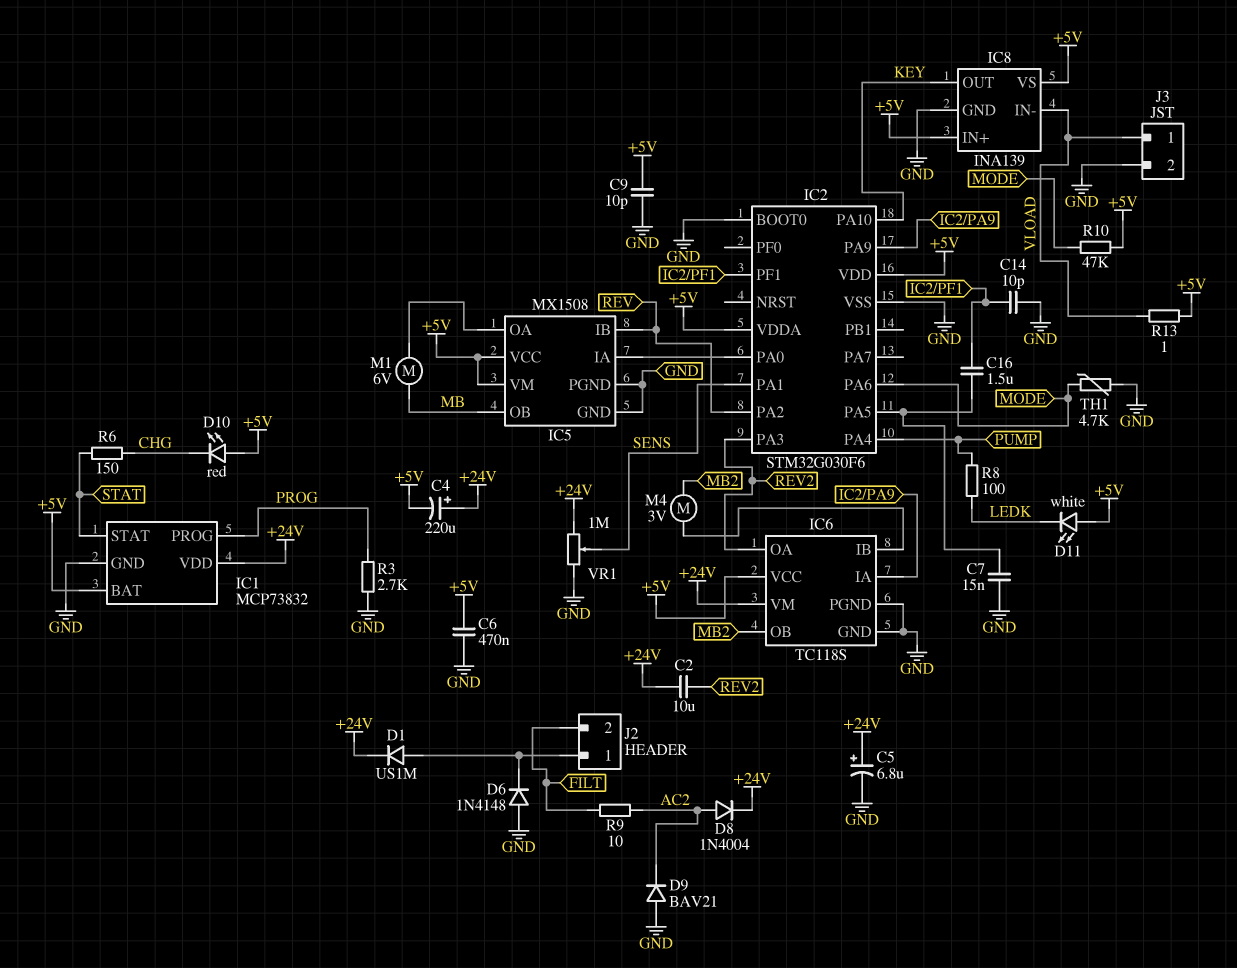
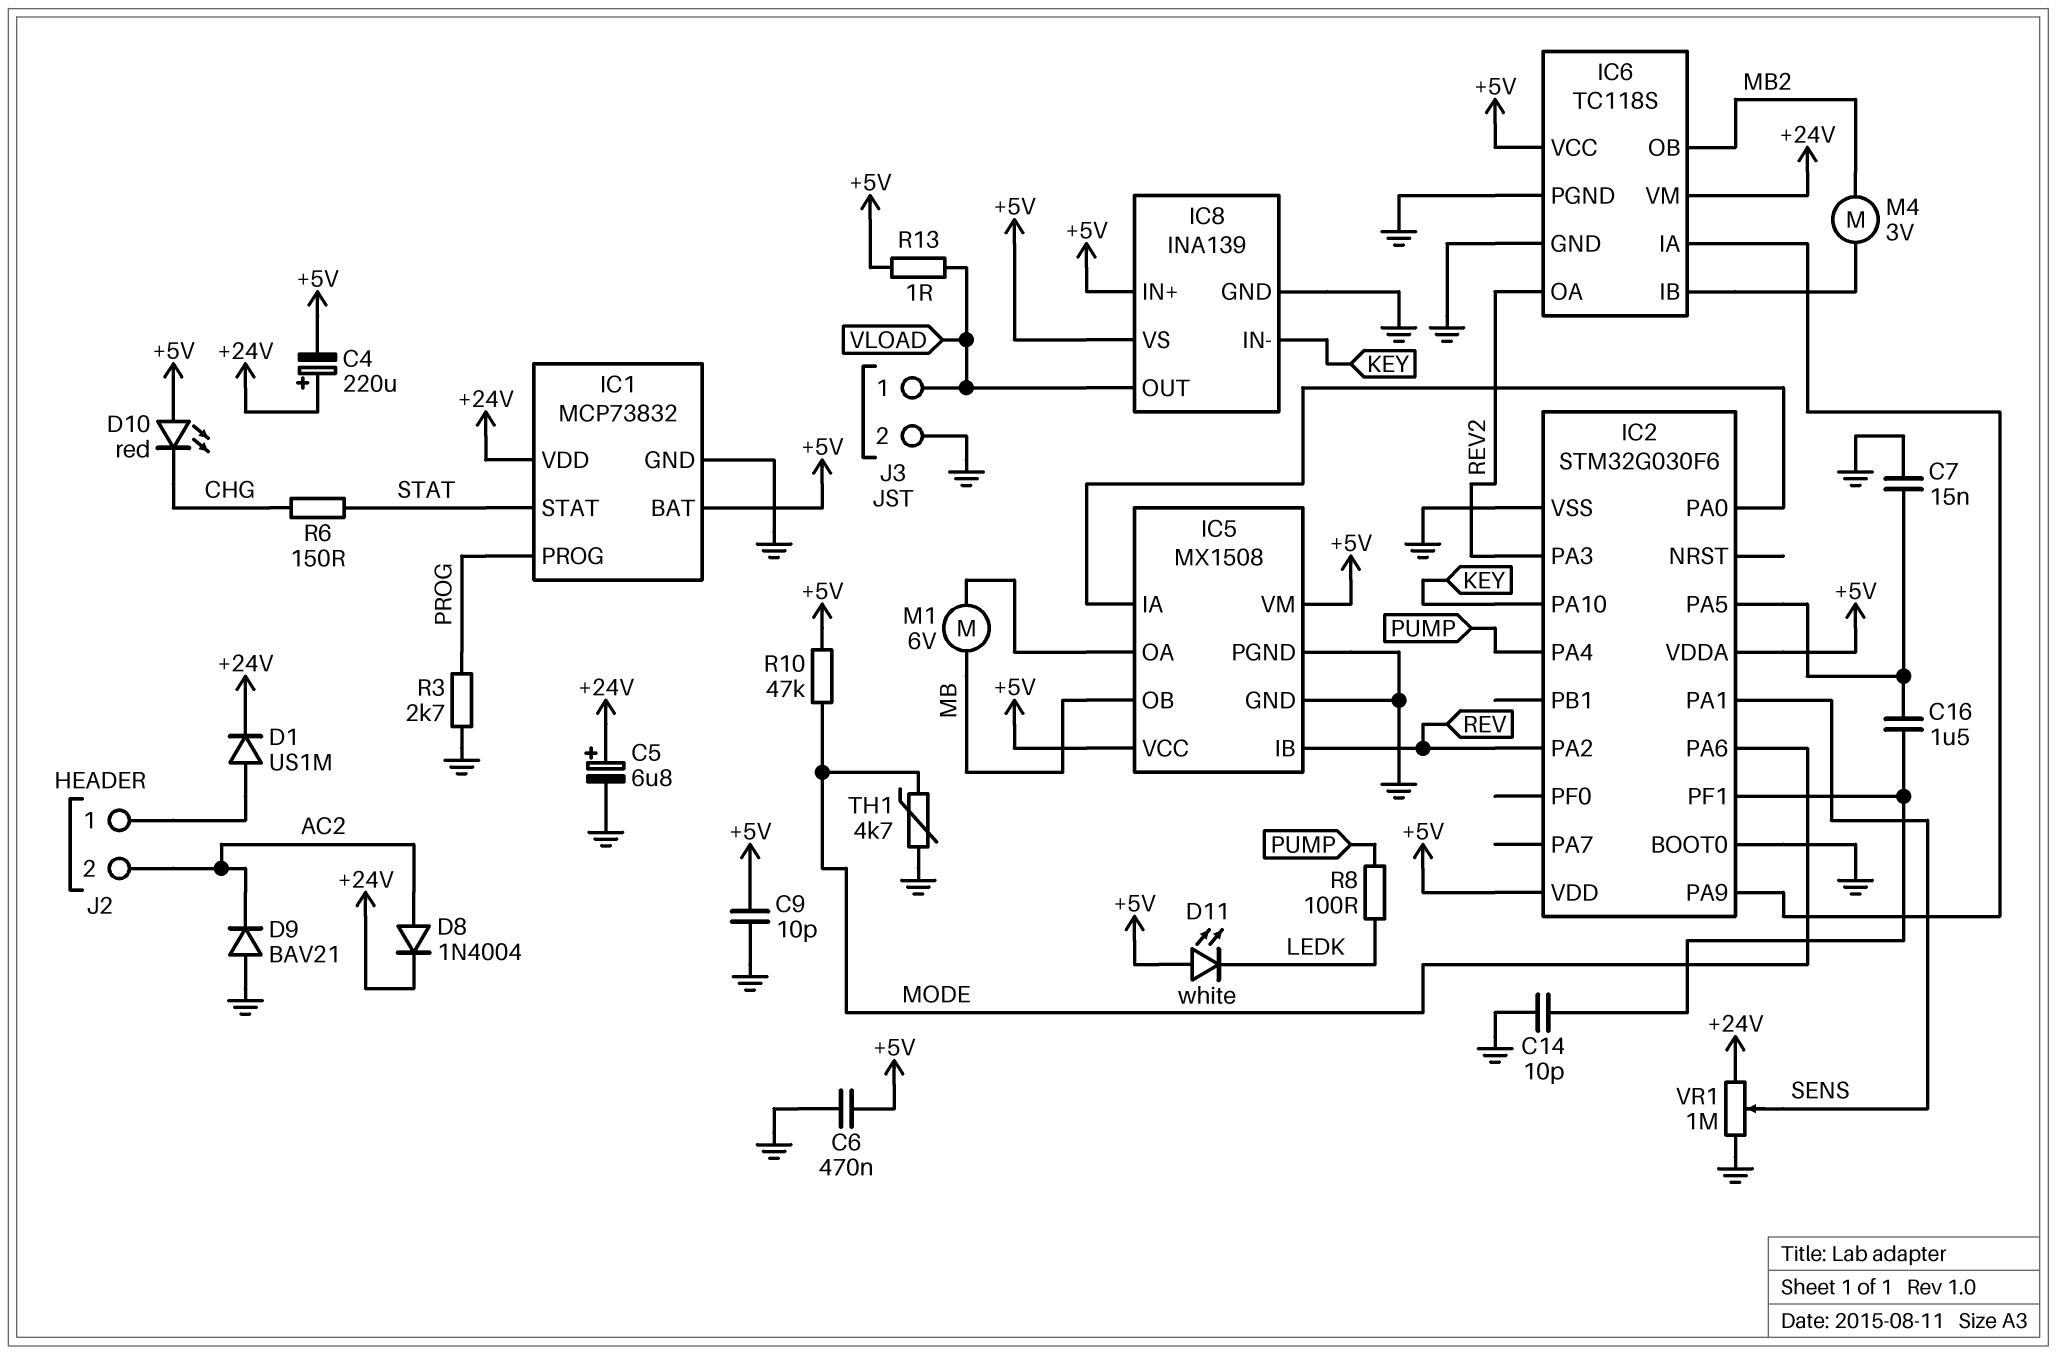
C2: 10uF (+24V, REV2) -> none
D6: diode 1N4148 (A GND, K J2/1) -> none
IC8 pin IN-: VLOAD -> KEY
IC8 pin OUT: KEY -> VLOAD
J2 pin 2: FILT -> AC2
R9: 10 (AC2, FILT) -> none

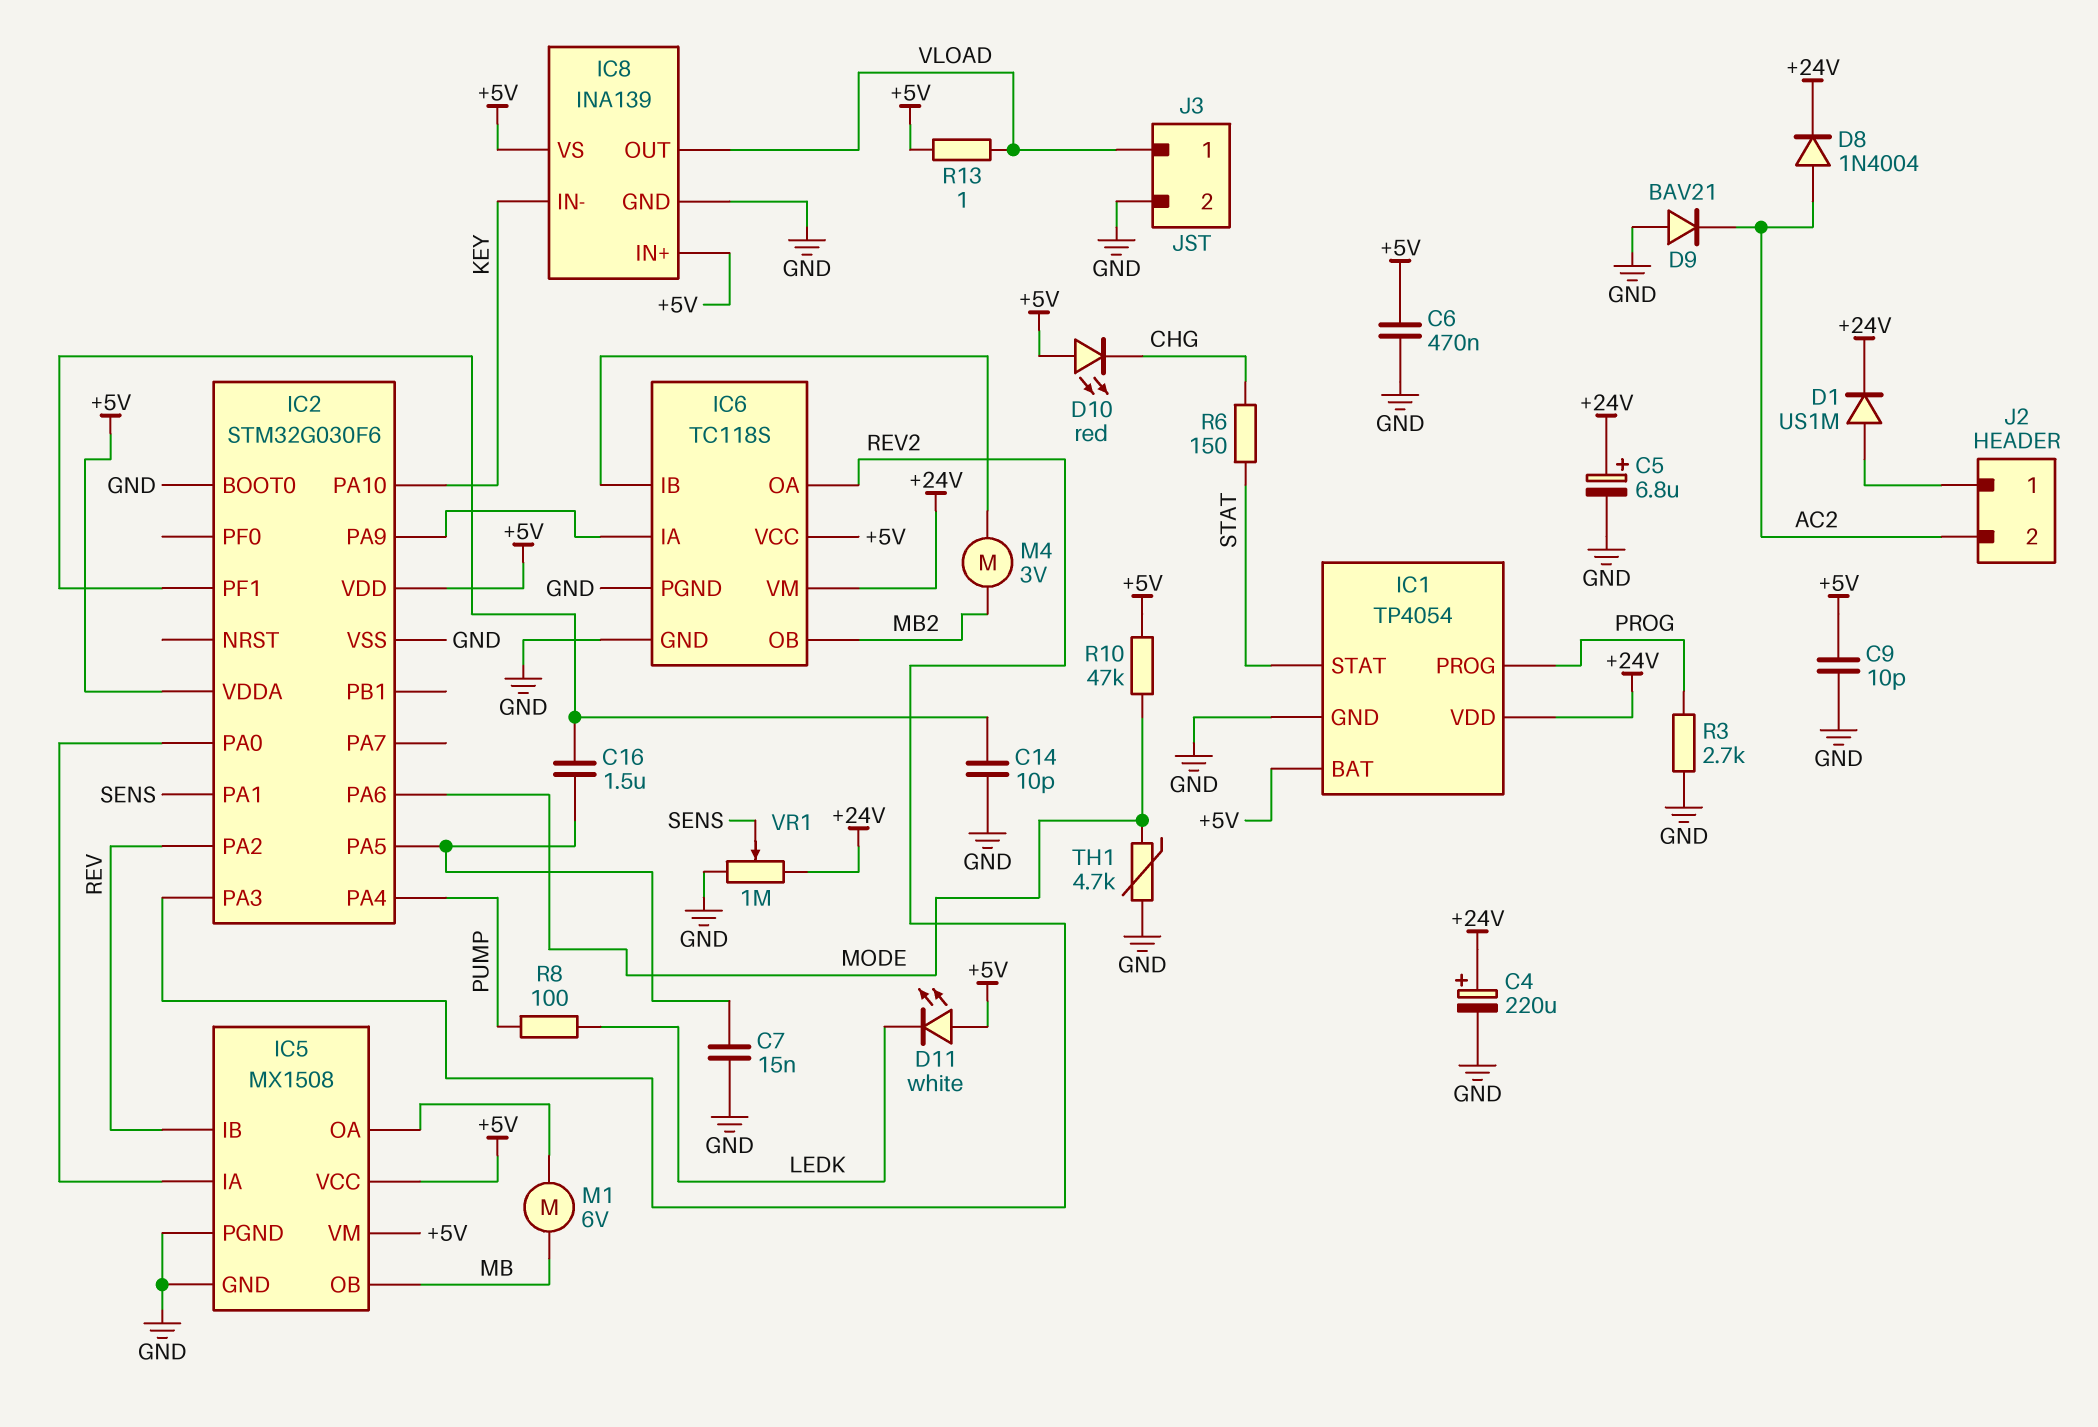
C4: 220uF (plus +24V, minus +5V) -> 220uF (plus +24V, minus GND)
IC1: MCP73832 -> TP4054

